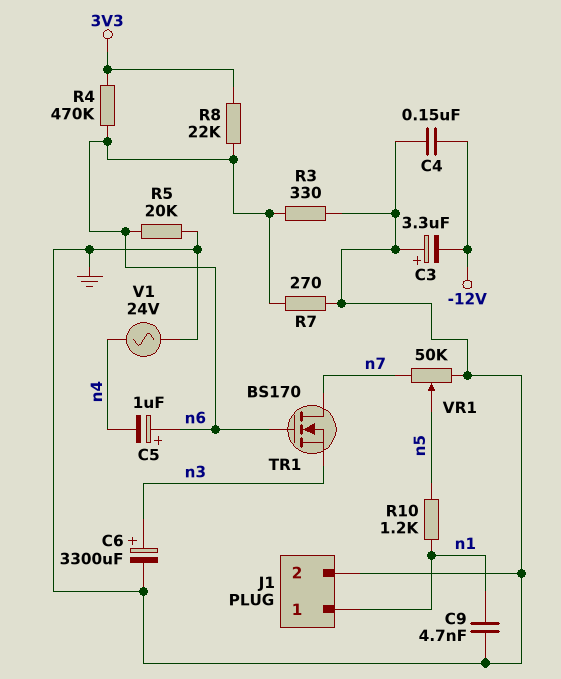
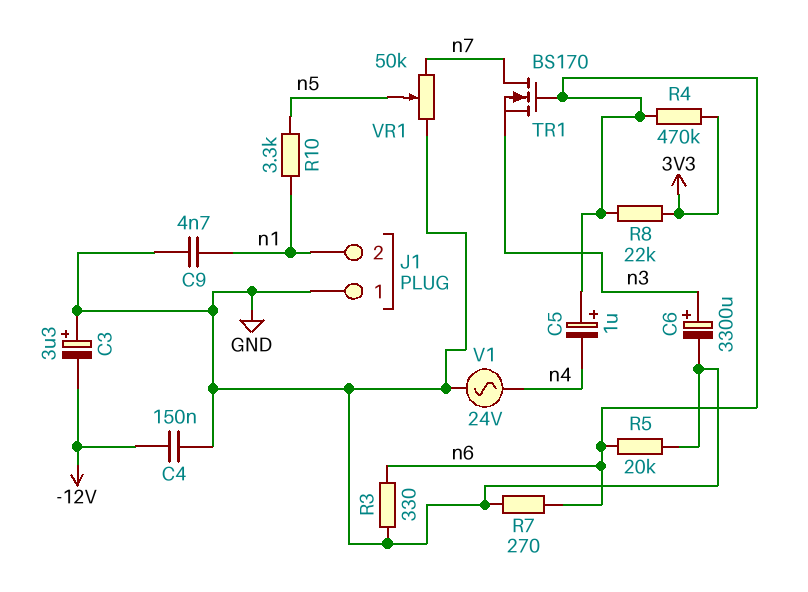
J1 pin 1: n1 -> GND
J1 pin 2: GND -> n1
R10: 1.2k (n1, n5) -> 3.3k (n1, n5)

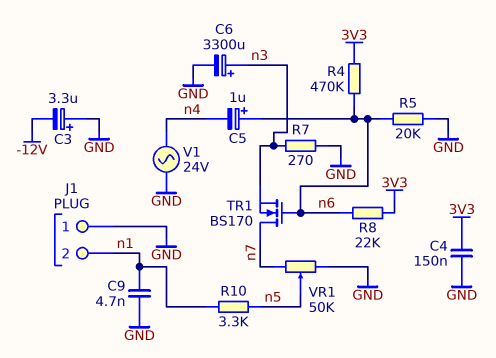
C4: 150nF (-12V, GND) -> 150nF (3V3, GND)
R3: 330 (GND, n6) -> none
R7: 270 (GND, n6) -> 270 (GND, n3)

